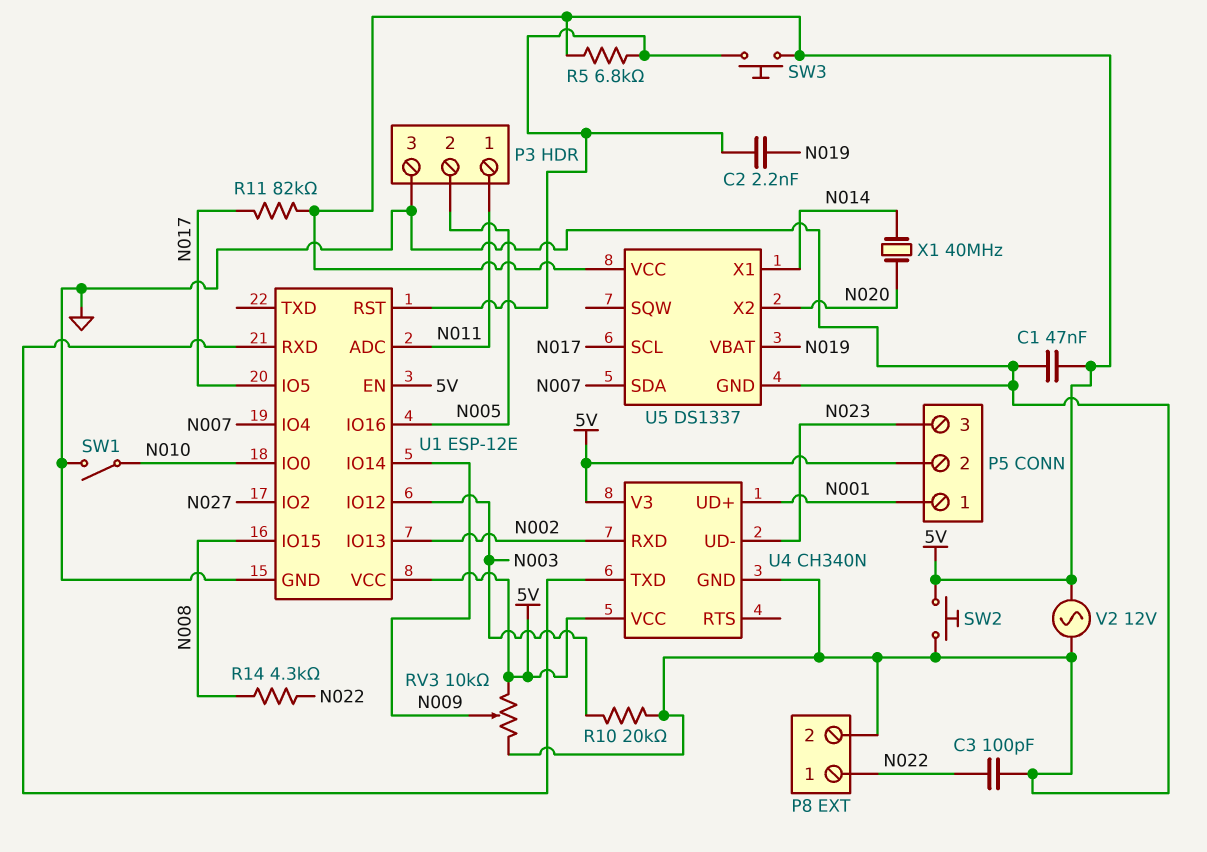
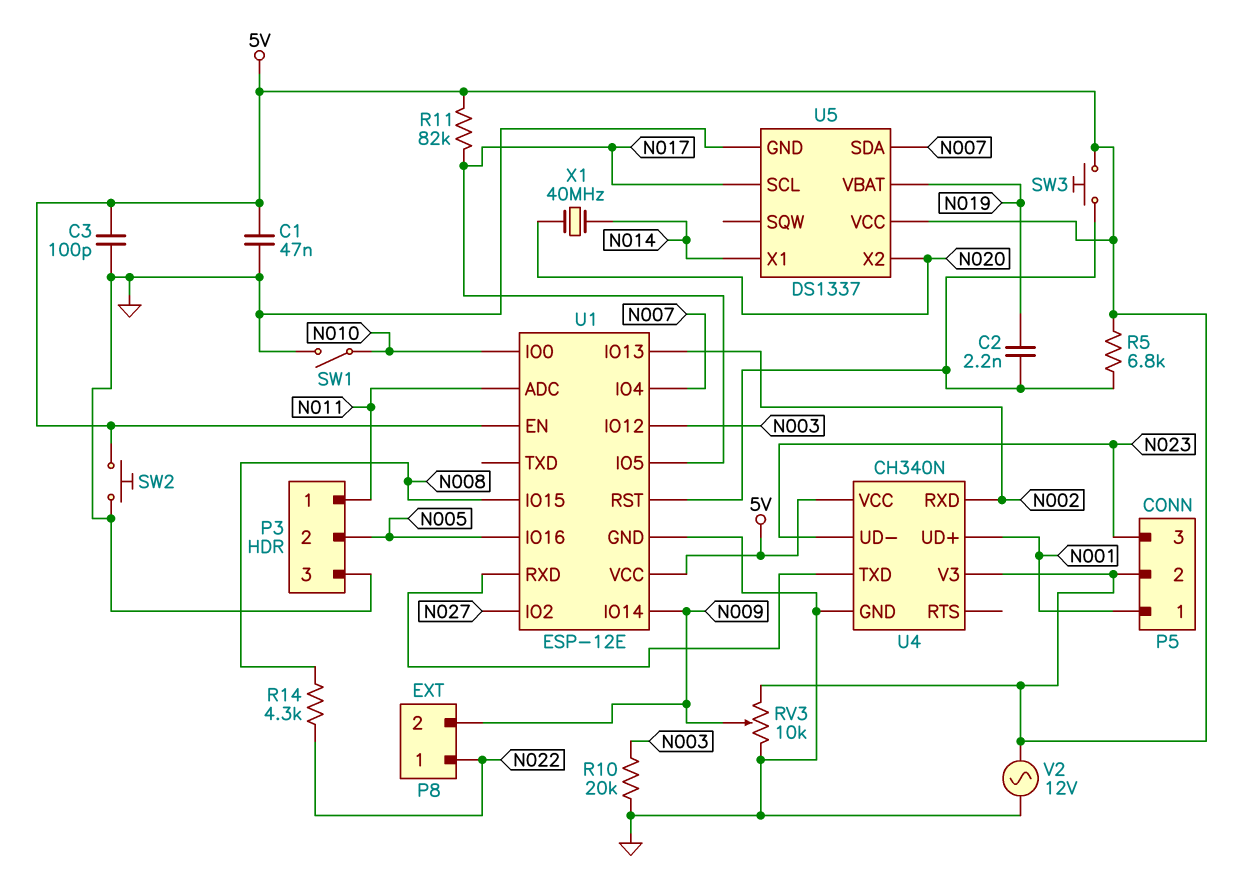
C3: 100pF (GND, N022) -> 100pF (5V, GND)
P8 pin 2: GND -> N009

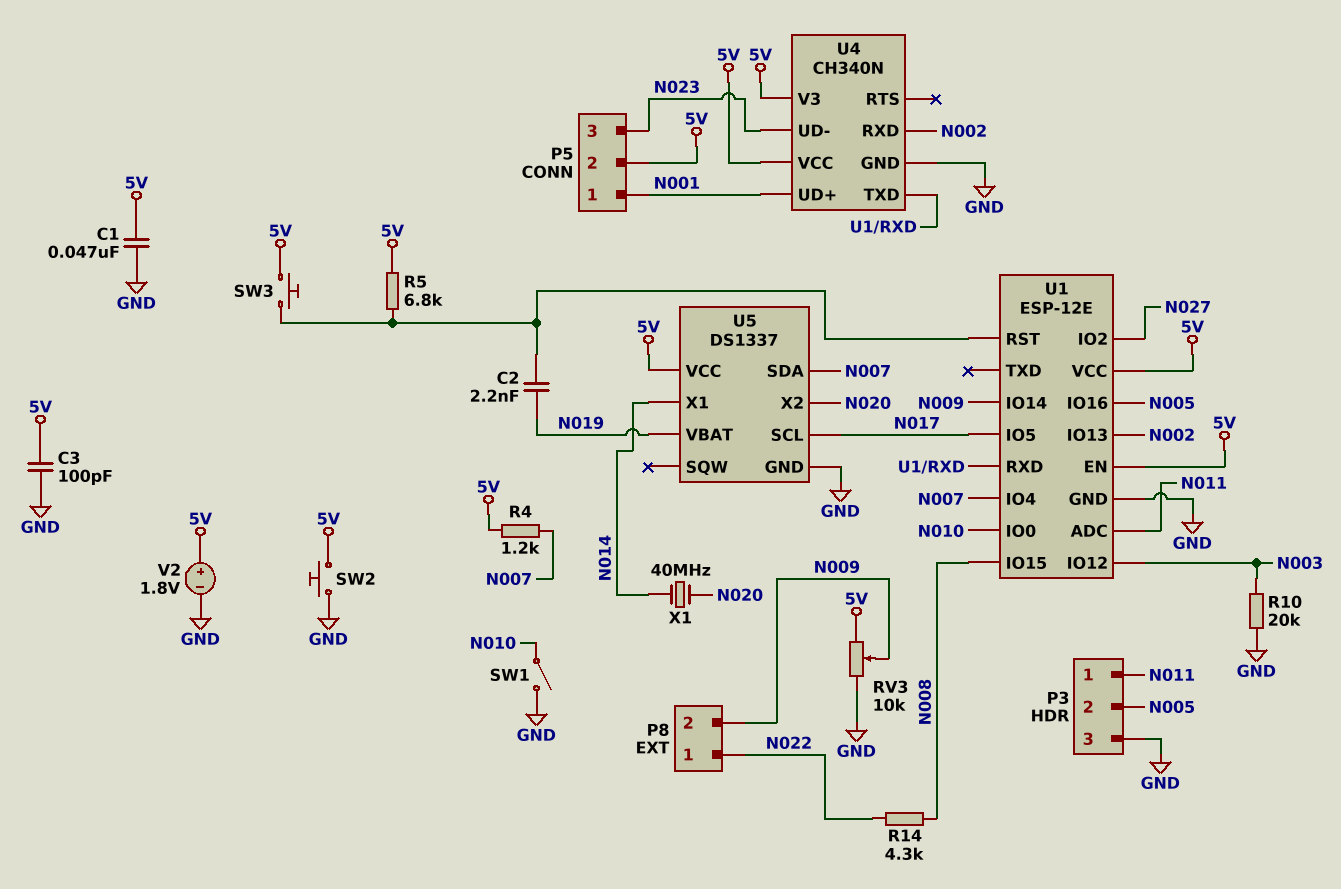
R4: none -> 1.2k (5V, N007)
R11: 82k (5V, N017) -> none
V2: AC 12V (5V, GND) -> 1.8V (plus 5V, minus GND)

